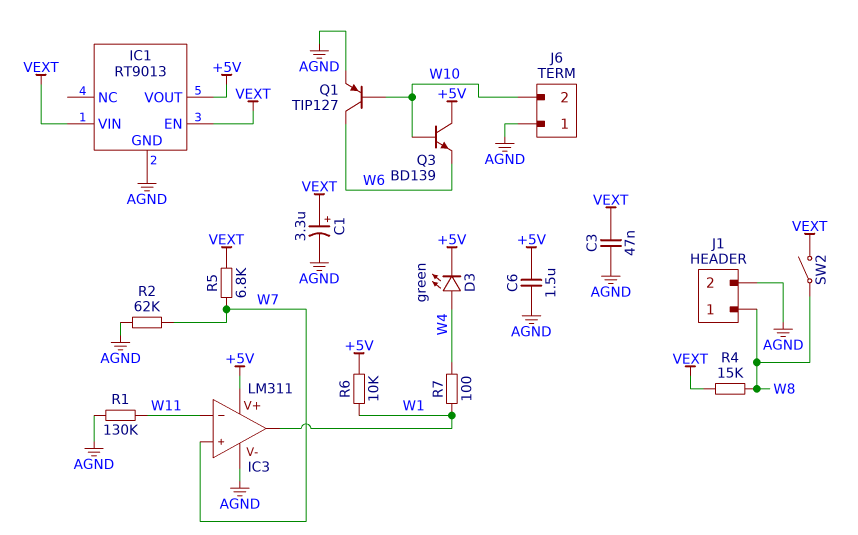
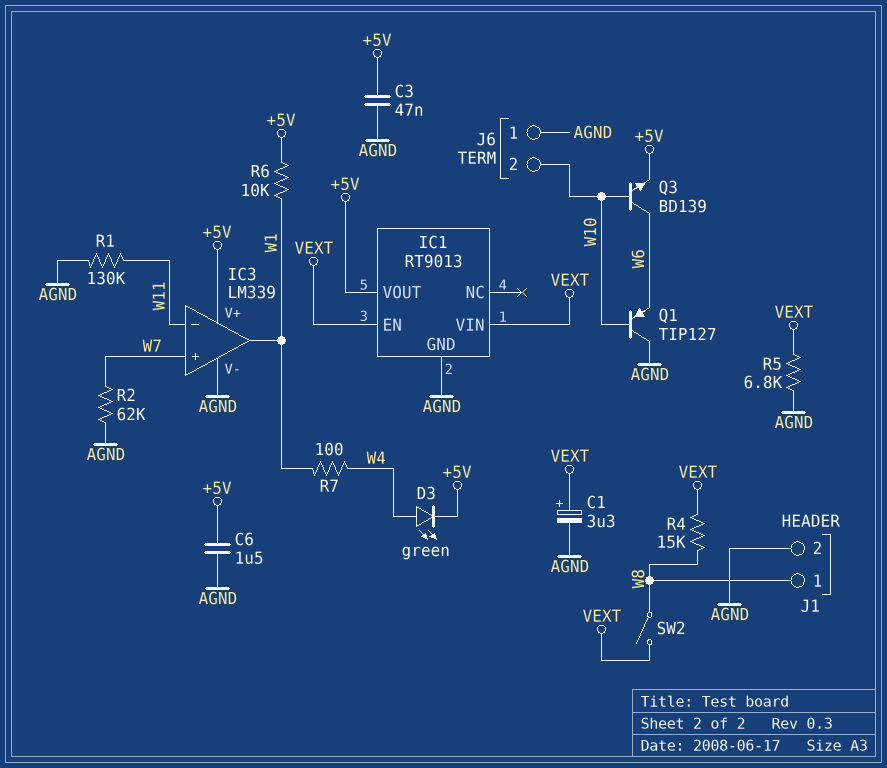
C3: 47nF (AGND, VEXT) -> 47nF (+5V, AGND)
IC3: LM311 -> LM339
Q1: PNP TIP127 (B W10, C W6, E AGND) -> PNP TIP127 (B W10, C AGND, E W6)
Q3: NPN BD139 (B W10, C +5V, E W6) -> NPN BD139 (B W10, C W6, E +5V)
R5: 6.8k (VEXT, W7) -> 6.8k (AGND, VEXT)

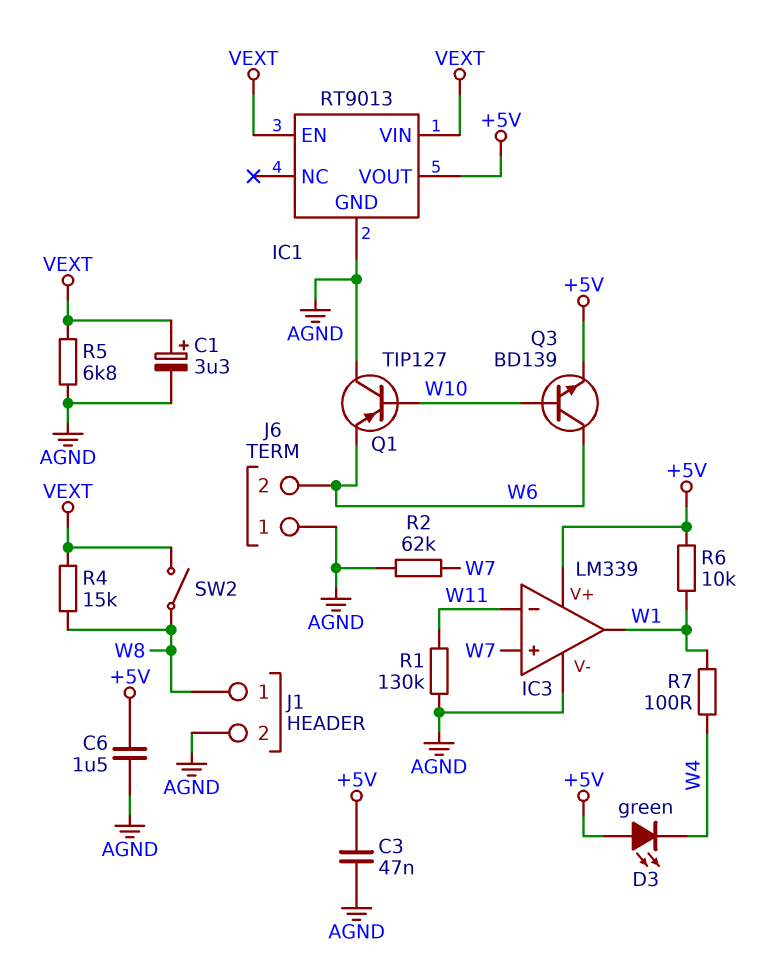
D3: LED green (A W4, K +5V) -> LED green (A +5V, K W4)
J6 pin 2: W10 -> W6

